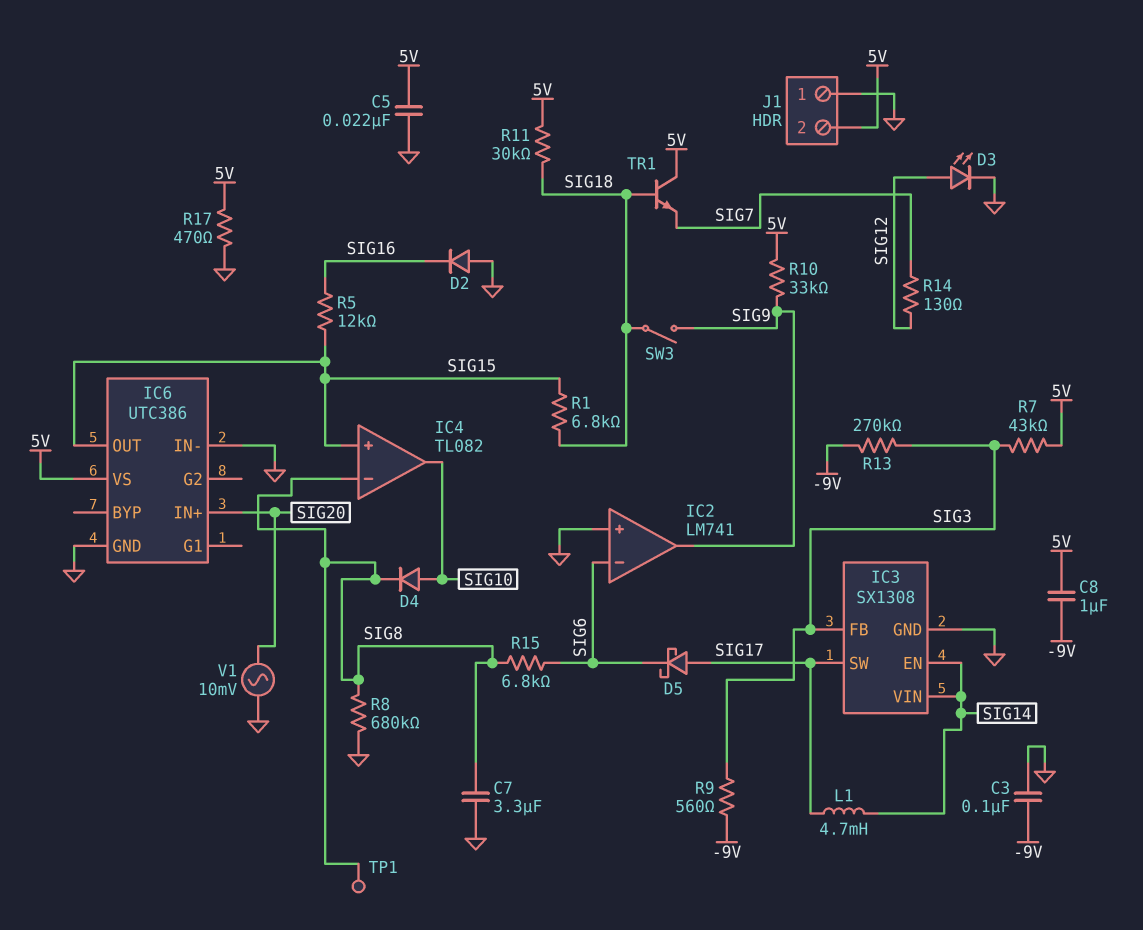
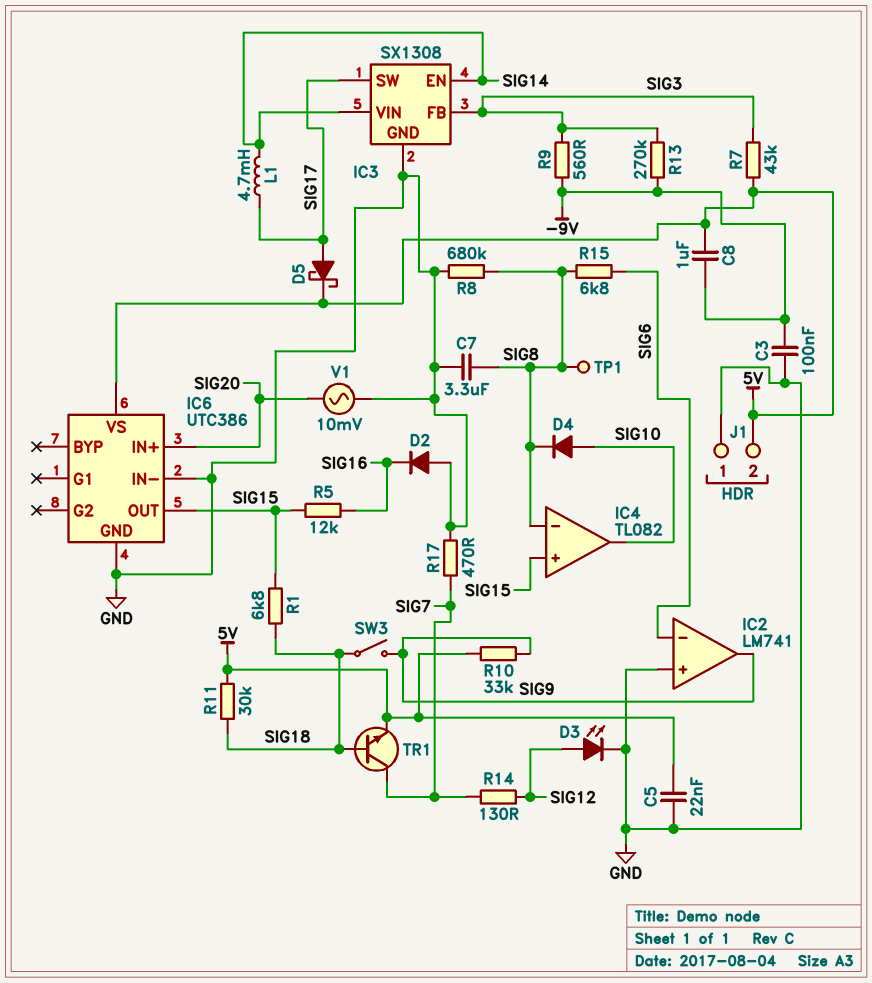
D5: schottky (A SIG17, K SIG6) -> schottky (A SIG17, K 5V)
R17: 470 (5V, GND) -> 470 (GND, SIG7)
TR1: NPN (B SIG18, C 5V, E SIG7) -> NPN (B SIG18, C SIG7, E 5V)

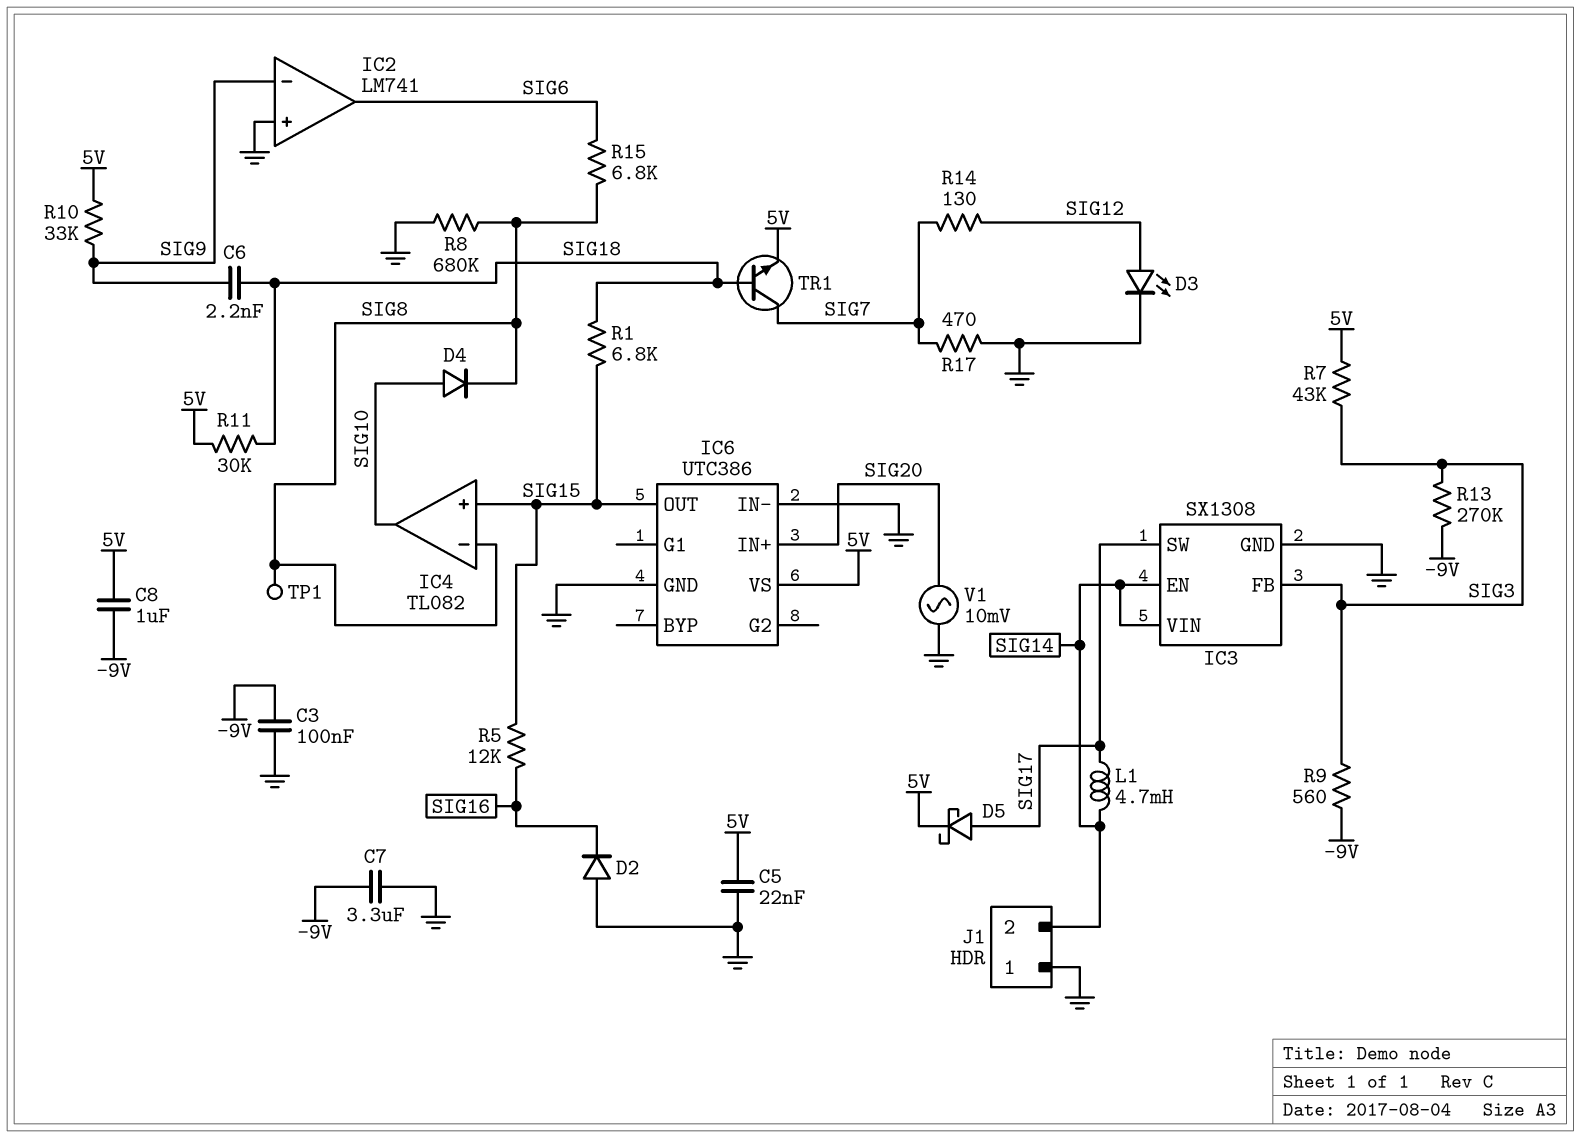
C6: none -> 2.2nF (SIG9, SIG18)
C7: 3.3uF (GND, SIG8) -> 3.3uF (-9V, GND)
IC2 pin in-: SIG6 -> SIG9
IC2 pin out: SIG9 -> SIG6
J1 pin 2: 5V -> SIG14
SW3: switch (SIG9, SIG18) -> none

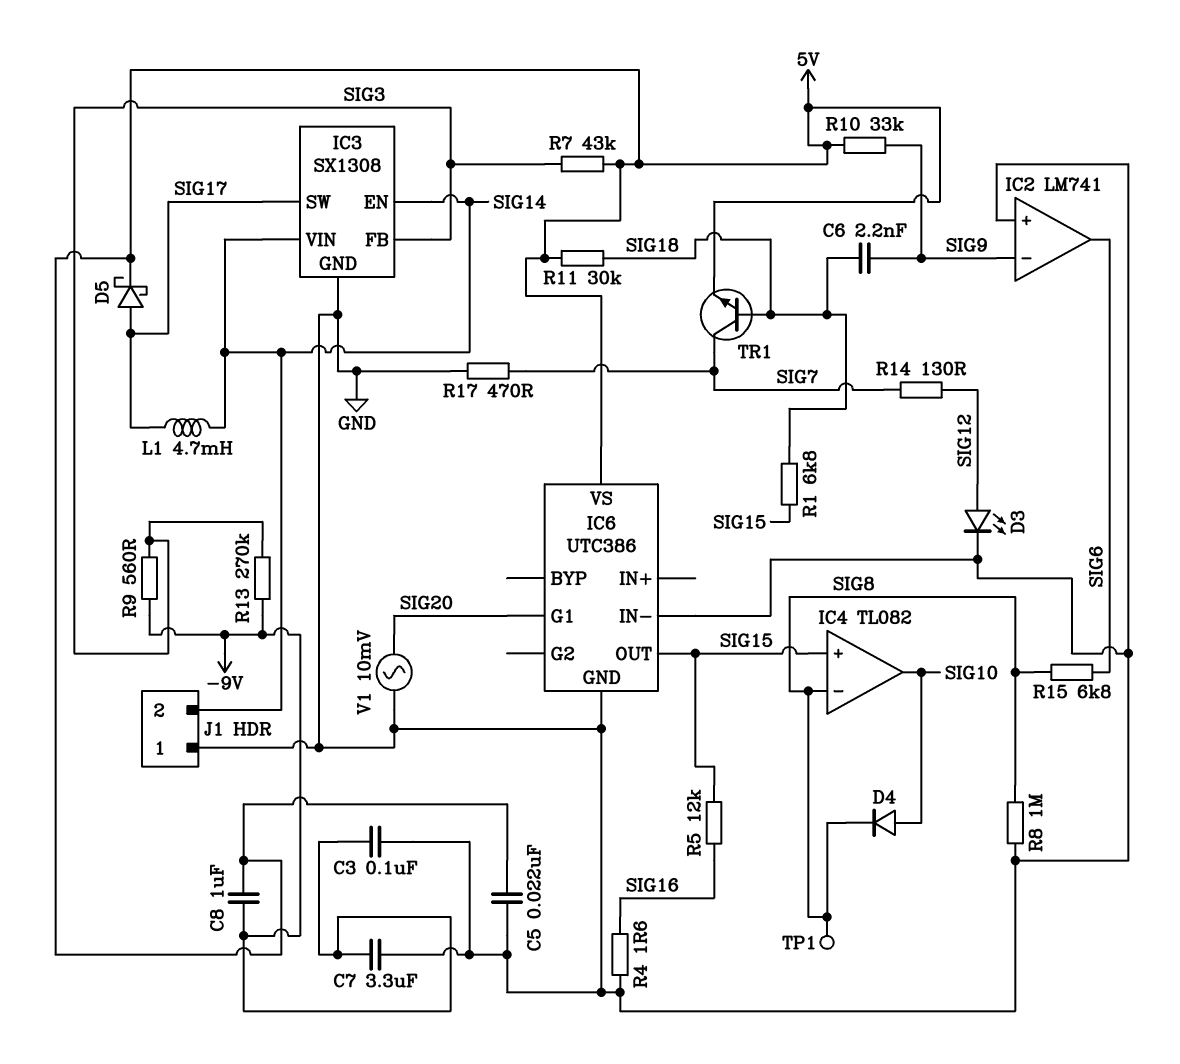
D2: diode (A GND, K SIG16) -> none
IC6 pin G1: none -> SIG20
IC6 pin IN+: SIG20 -> none
R4: none -> 1.6 (GND, SIG16)
R8: 680k (GND, SIG8) -> 1M (GND, SIG8)

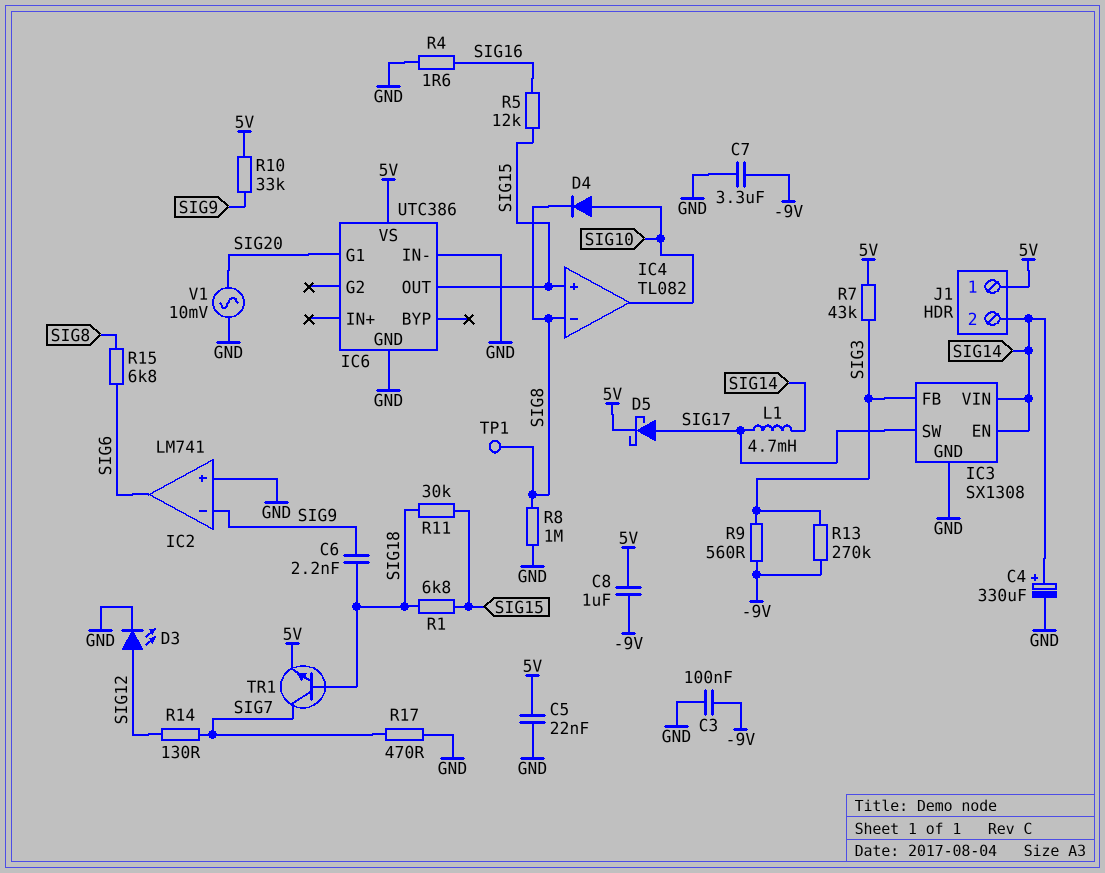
C4: none -> 330uF (plus SIG14, minus GND)
J1 pin 1: GND -> 5V
R11: 30k (5V, SIG18) -> 30k (SIG15, SIG18)

